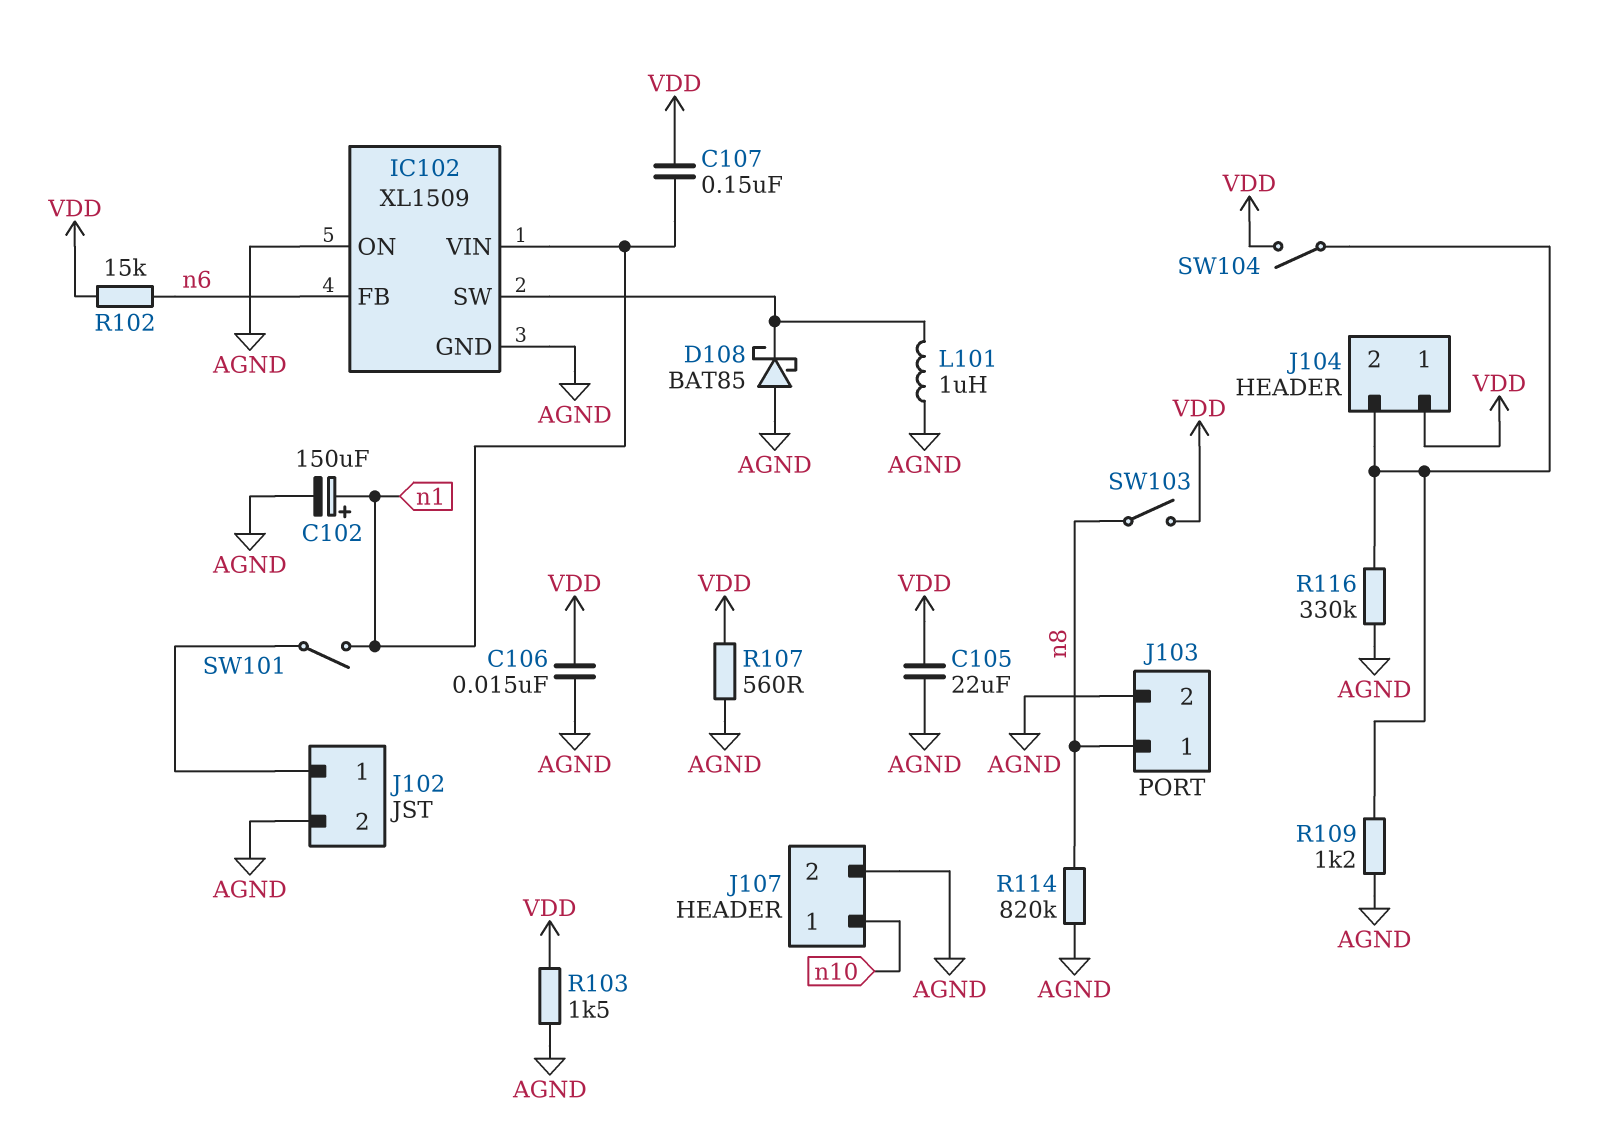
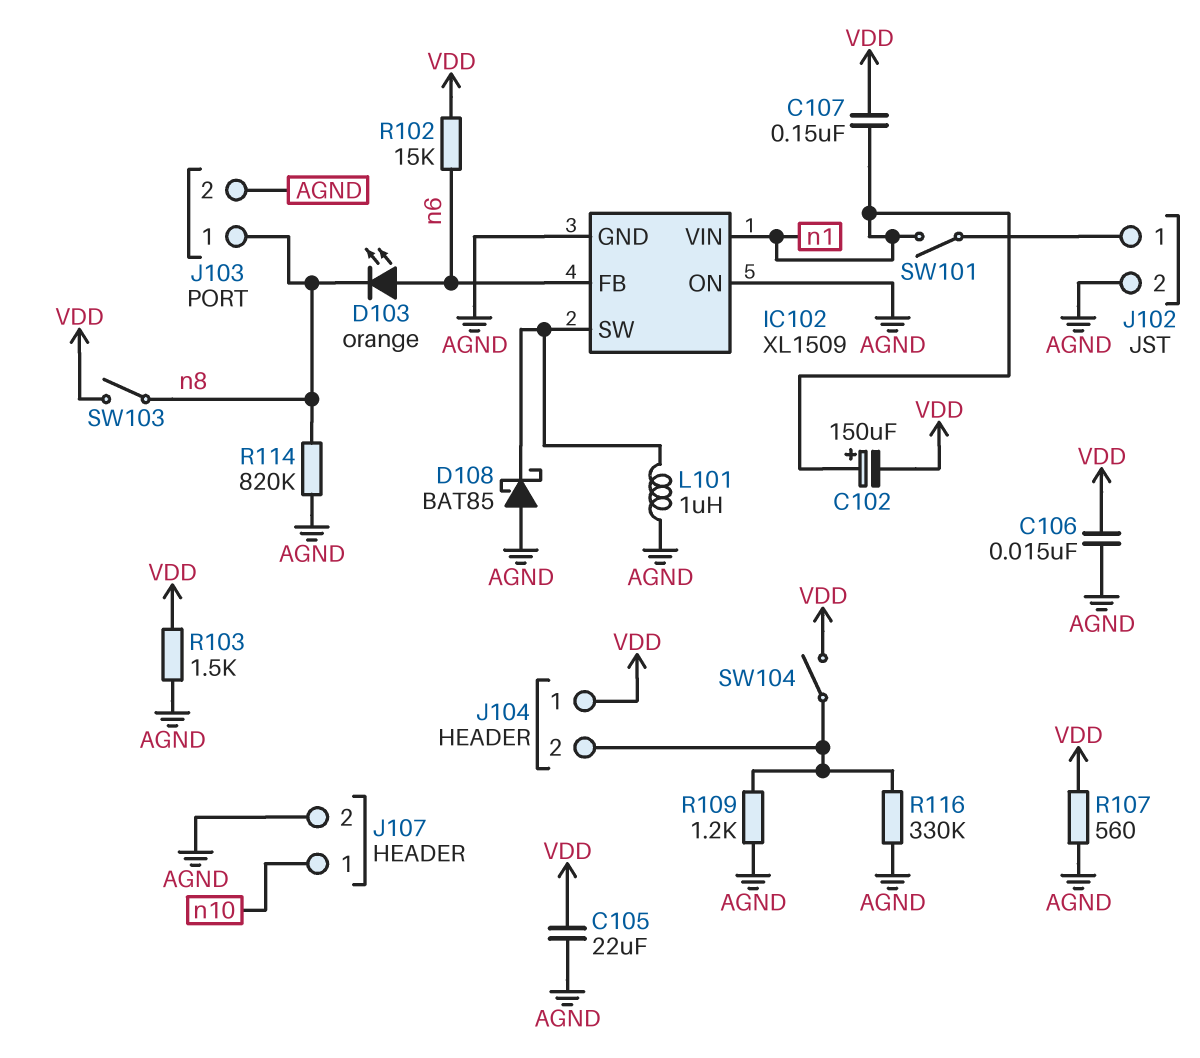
C102: 150uF (plus n1, minus AGND) -> 150uF (plus n1, minus VDD)
D103: none -> LED orange (A n6, K n8)

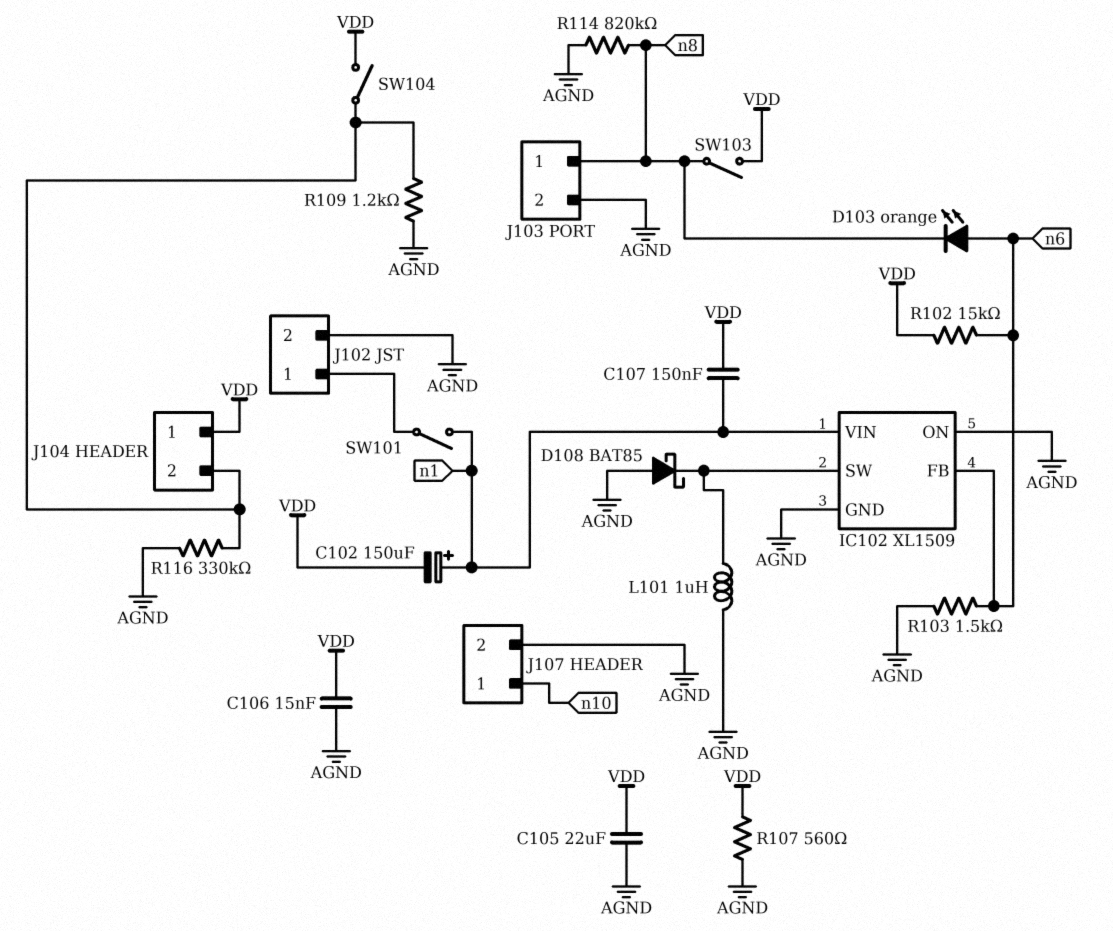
R103: 1.5k (AGND, VDD) -> 1.5k (AGND, n6)

